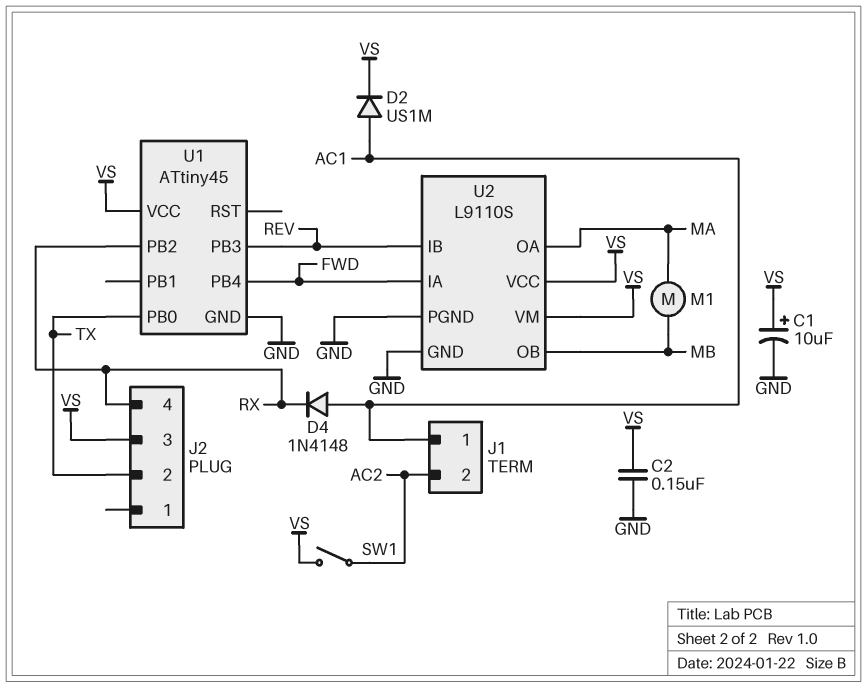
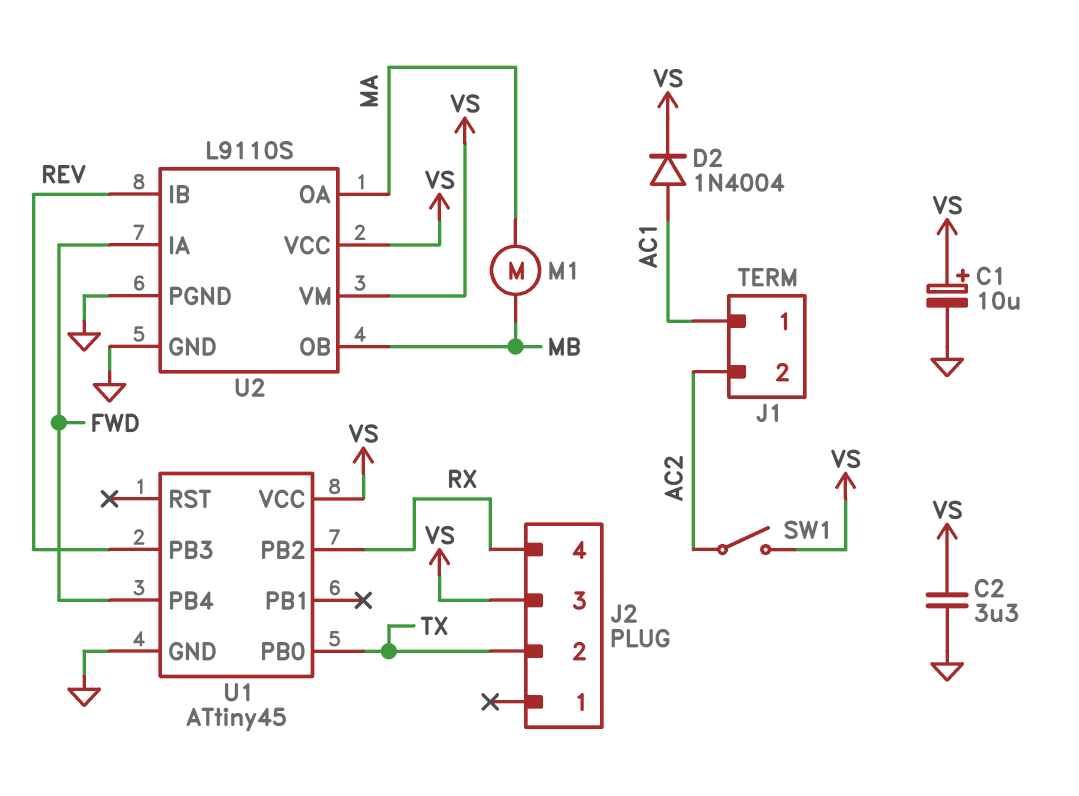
C2: 150nF (GND, VS) -> 3.3uF (GND, VS)
D2: diode US1M (A AC1, K VS) -> diode 1N4004 (A AC1, K VS)
D4: diode 1N4148 (A AC1, K RX) -> none

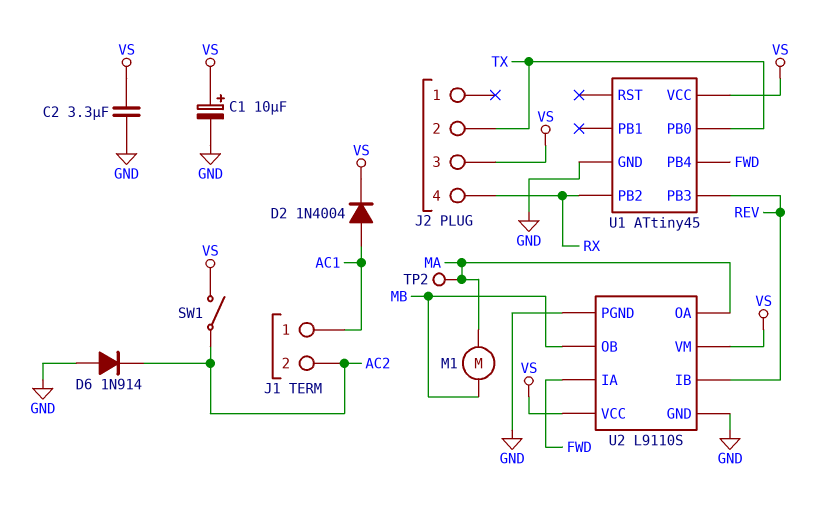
D6: none -> diode 1N914 (A GND, K AC2)
TP2: none -> test point (MA)

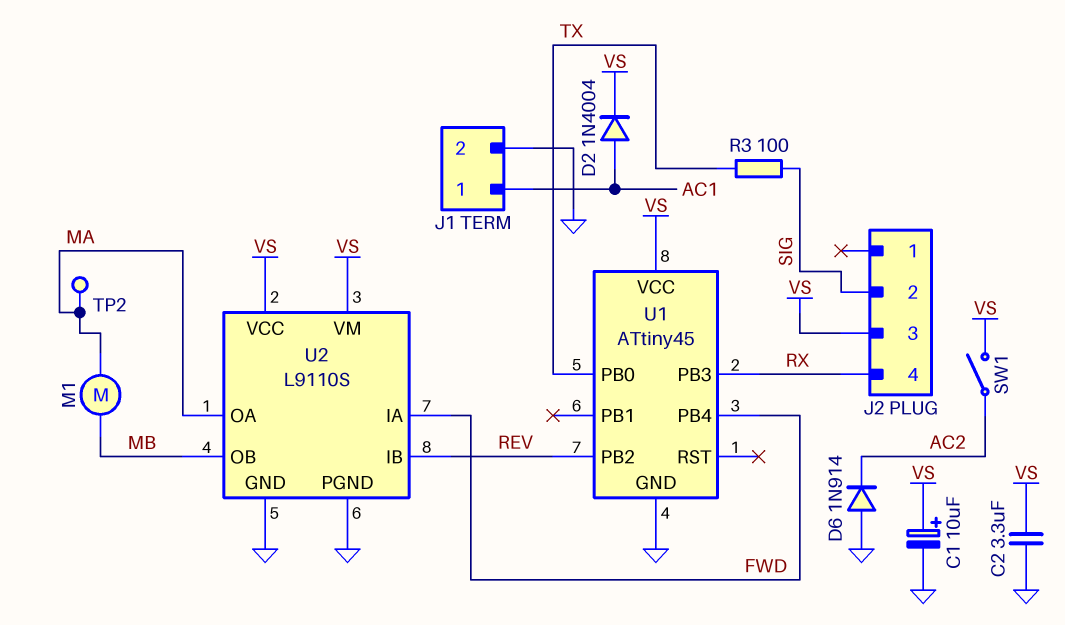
J1 pin 2: AC2 -> GND
J2 pin 2: TX -> SIG
R3: none -> 100 (SIG, TX)
U1 pin PB2: RX -> REV
U1 pin PB3: REV -> RX

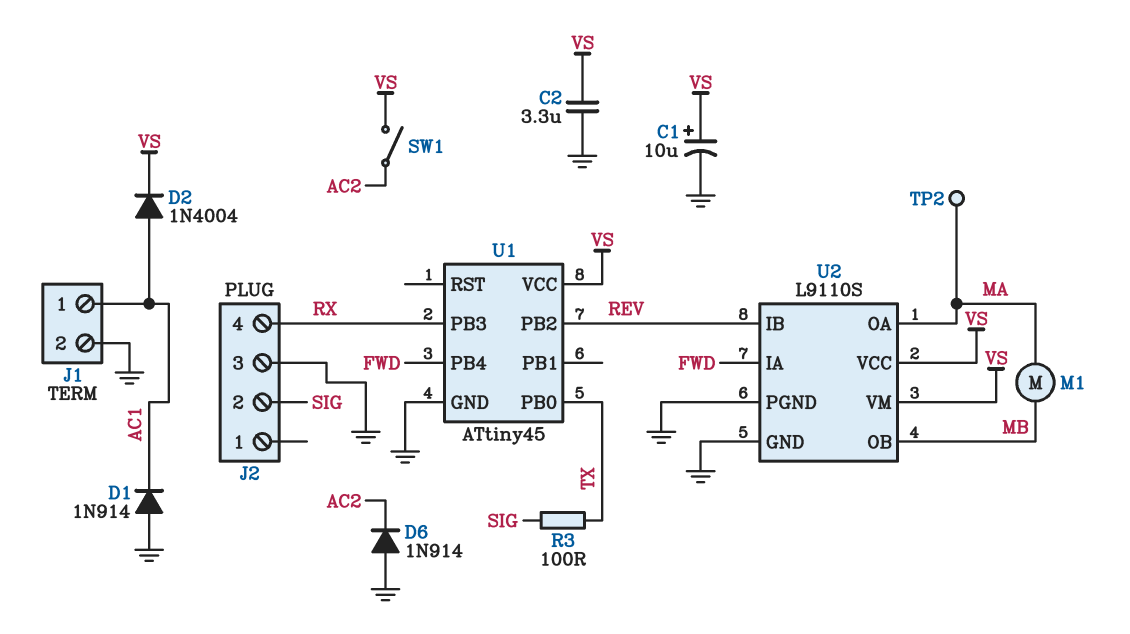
D1: none -> diode 1N914 (A GND, K AC1)
J2 pin 3: VS -> GND

